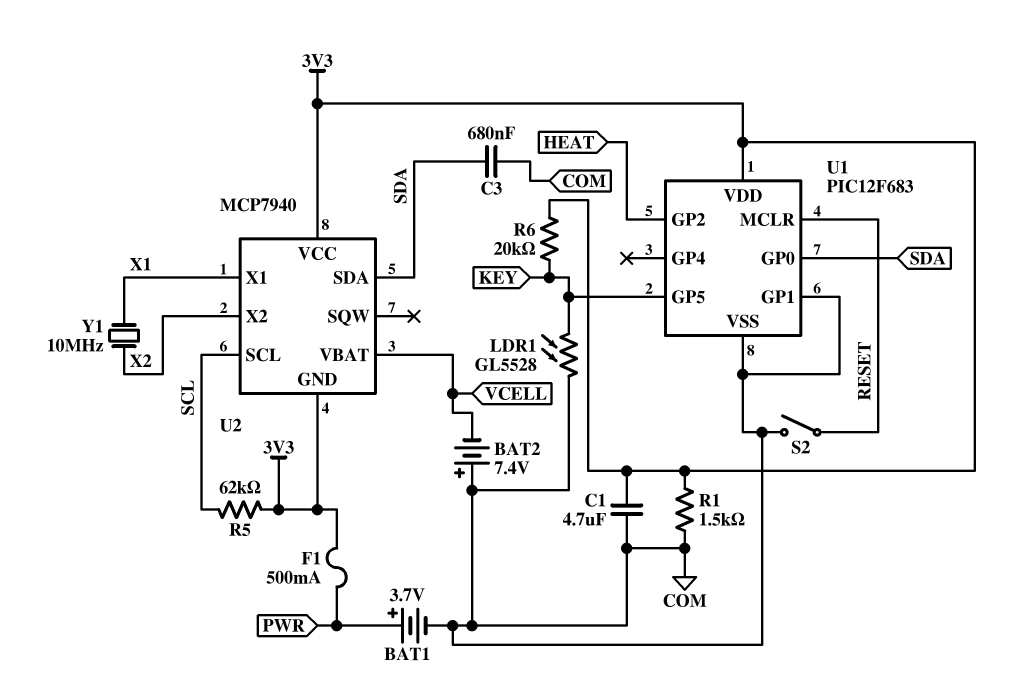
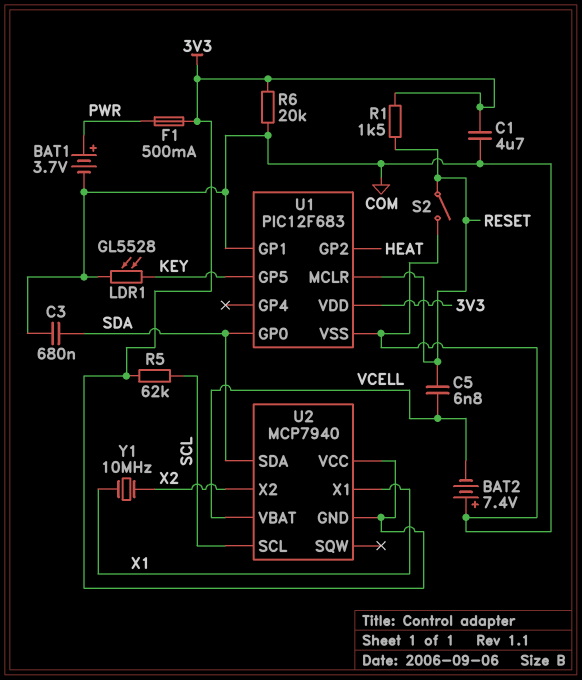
C5: none -> 6.8nF (RESET, VCELL)
R1: 1.5k (3V3, COM) -> 1.5k (3V3, RESET)
R6: 20k (3V3, KEY) -> 20k (3V3, COM)

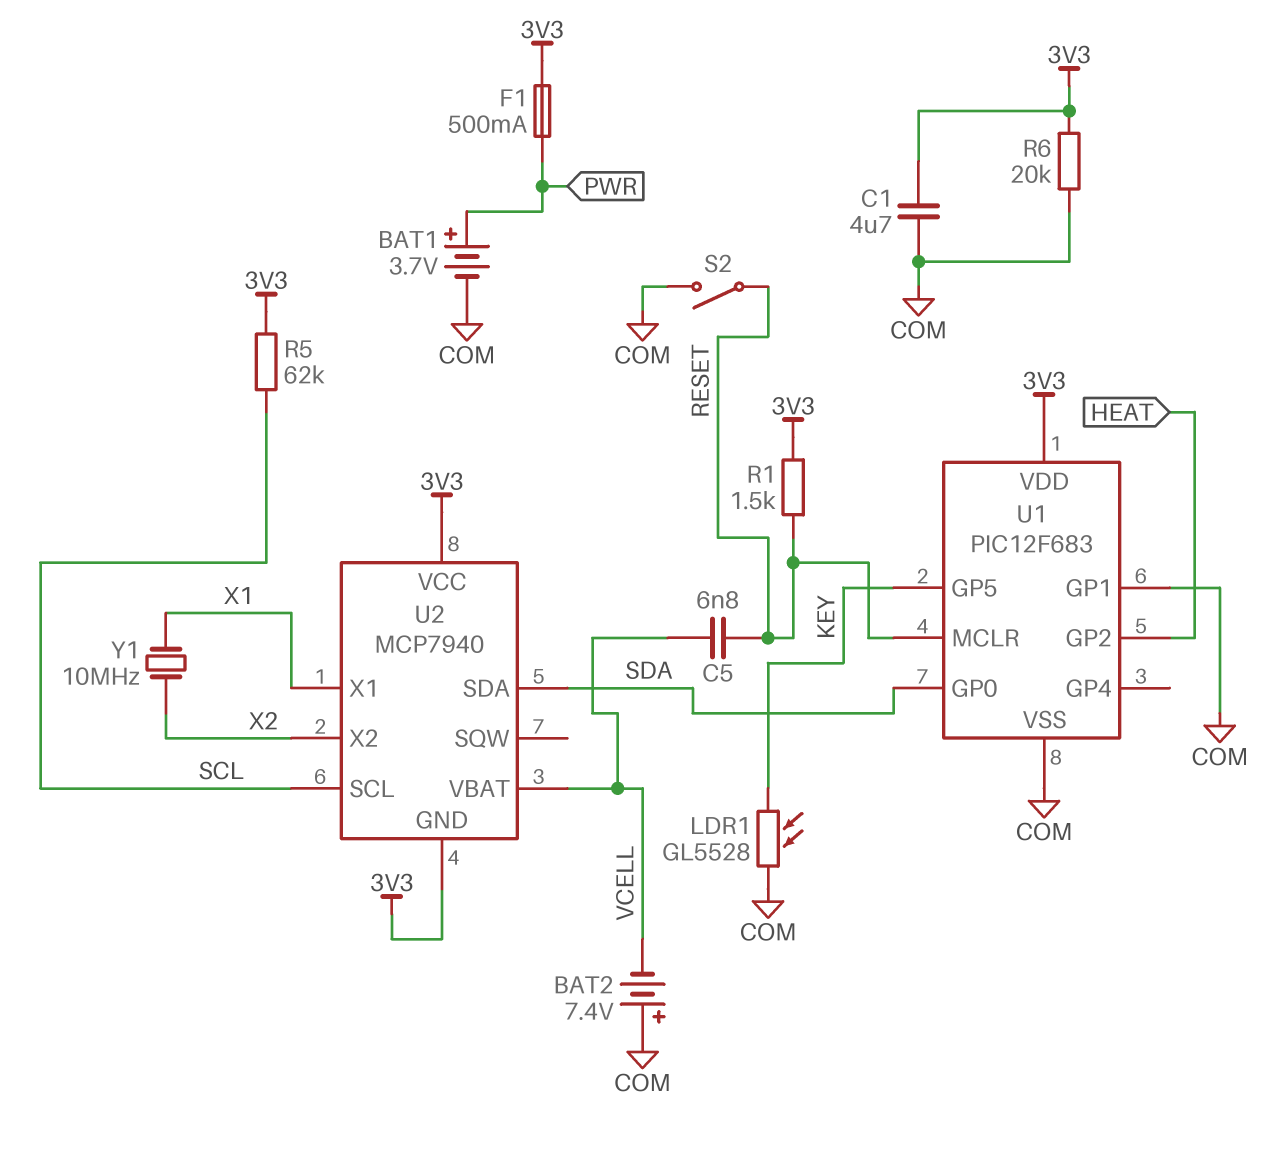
C3: 680nF (COM, SDA) -> none

